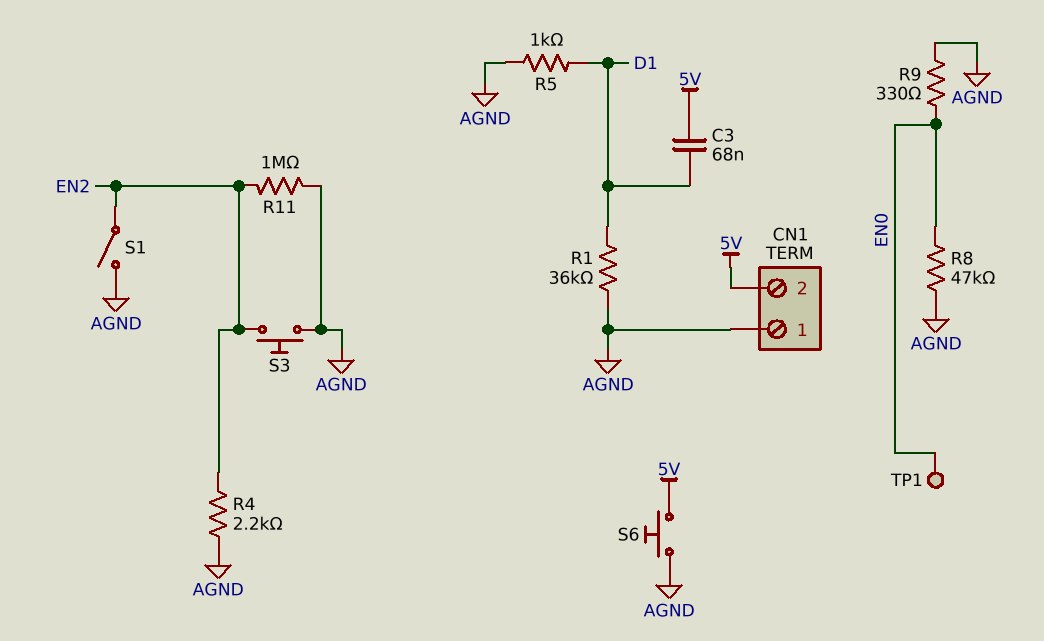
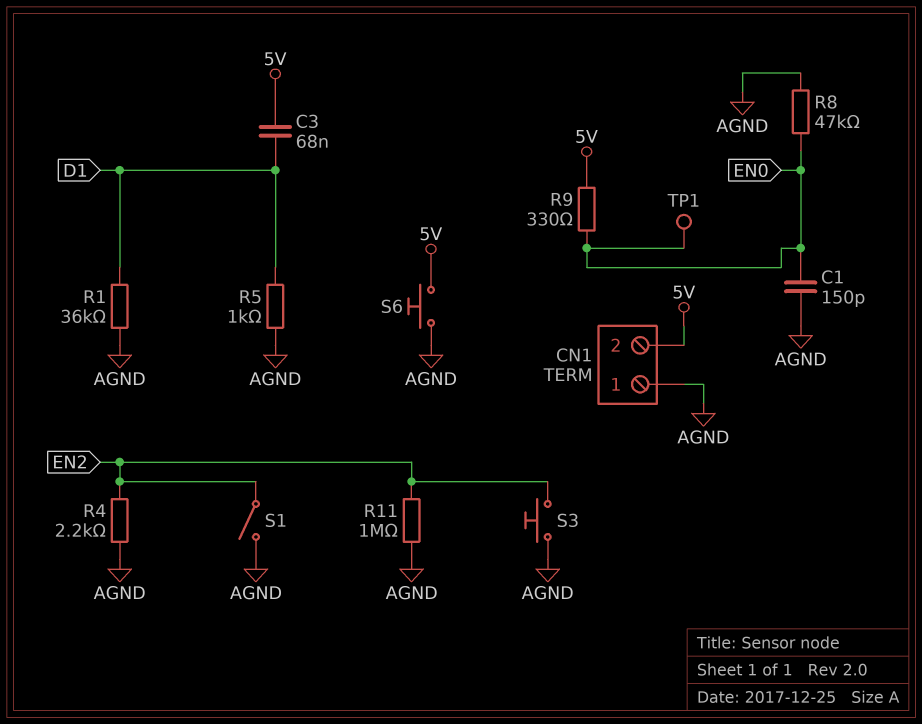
C1: none -> 150pF (AGND, EN0)
R9: 330 (AGND, EN0) -> 330 (5V, EN0)

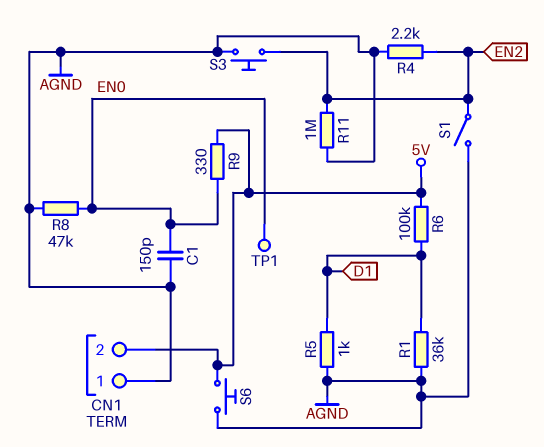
C3: 68nF (5V, D1) -> none
R6: none -> 100k (5V, D1)

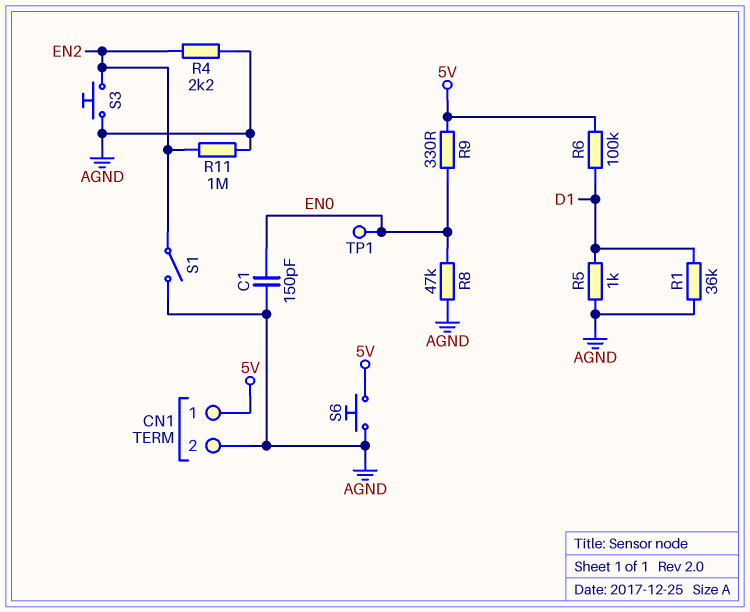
CN1 pin 1: AGND -> 5V
CN1 pin 2: 5V -> AGND

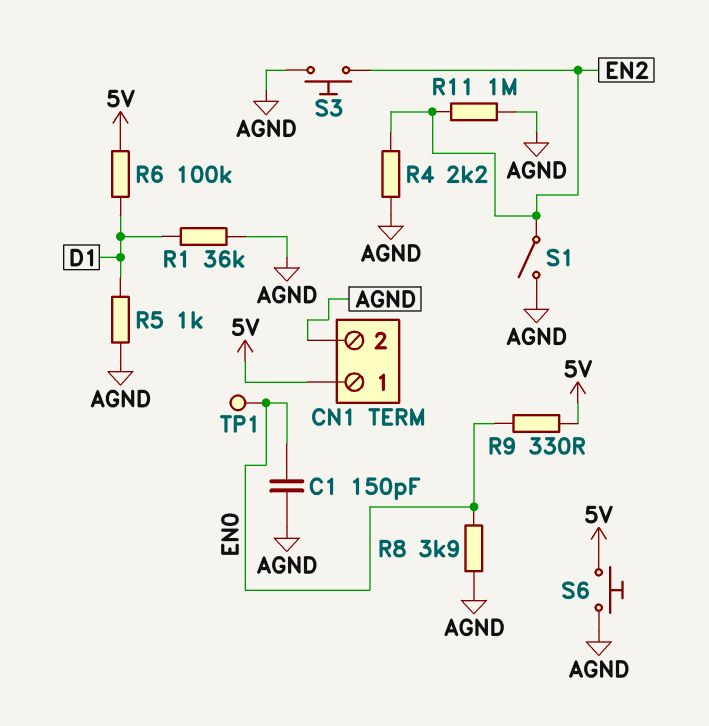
R8: 47k (AGND, EN0) -> 3.9k (AGND, EN0)

